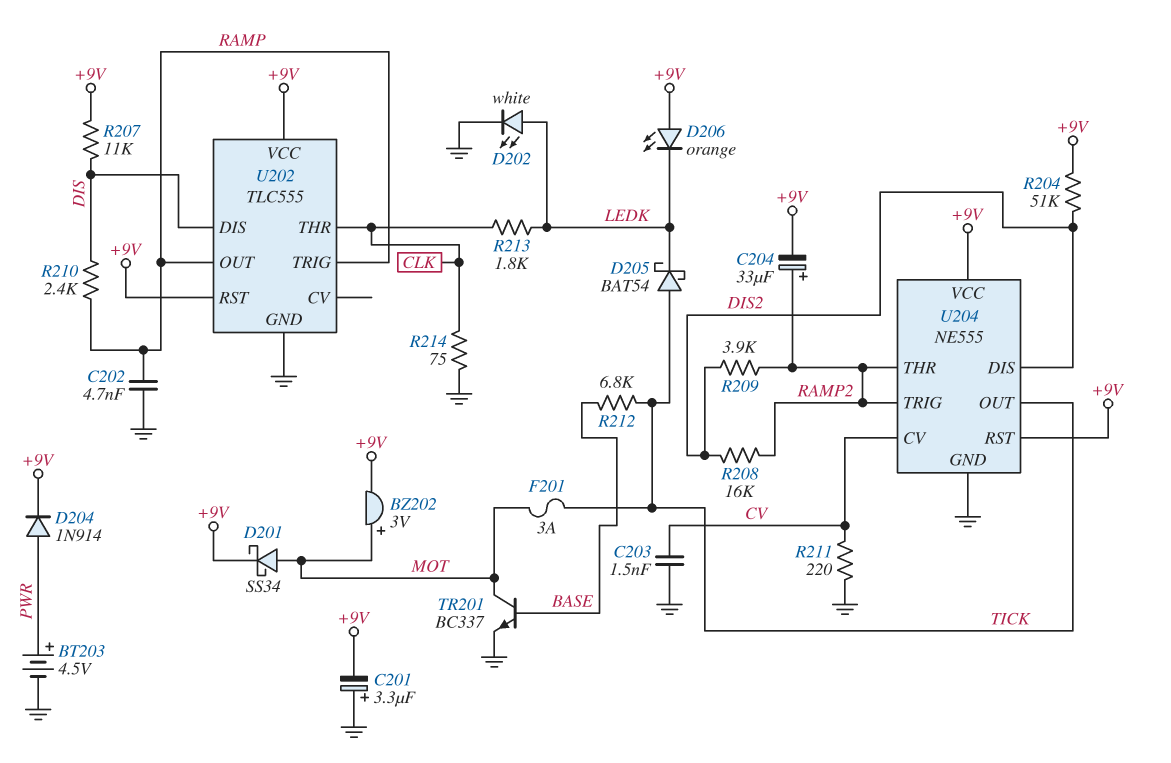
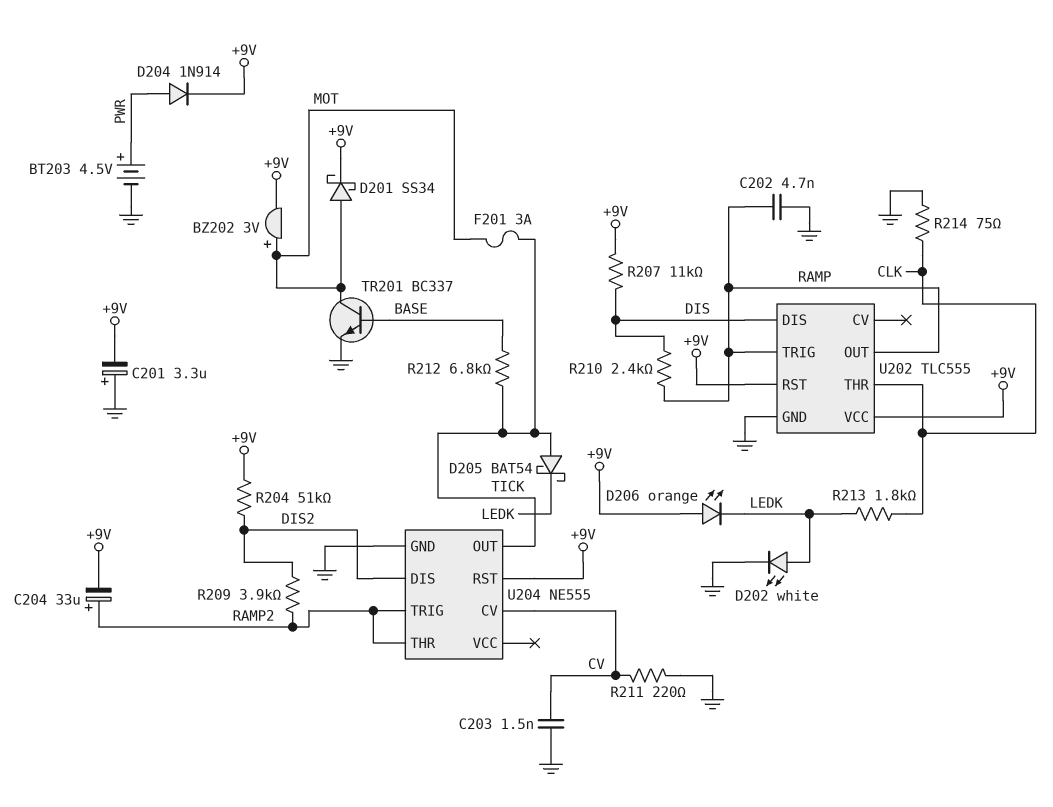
R208: 16k (DIS2, RAMP2) -> none
U204 pin VCC: +9V -> none

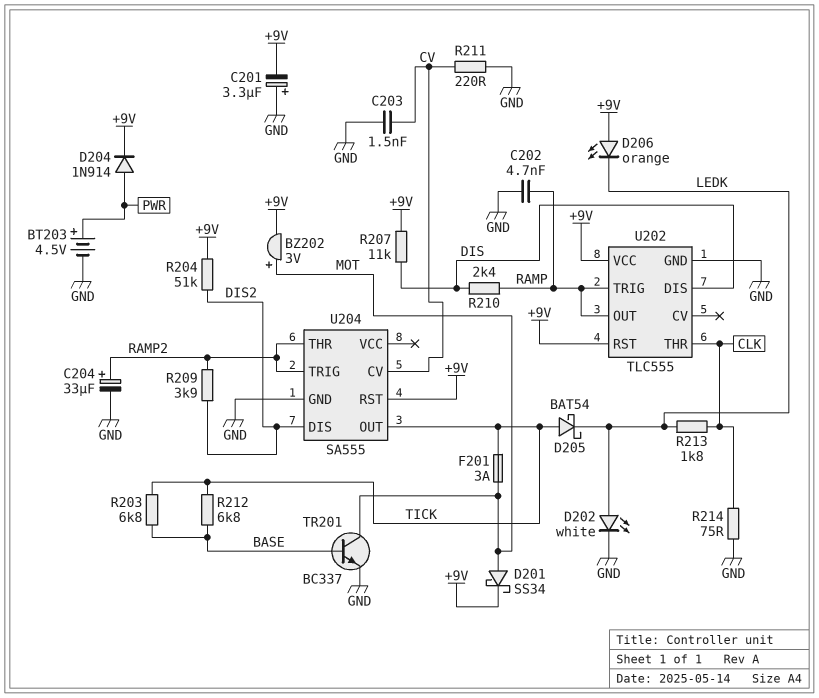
C204: 33uF (plus RAMP2, minus +9V) -> 33uF (plus RAMP2, minus GND)
R203: none -> 6.8k (BASE, TICK)
U204: NE555 -> SA555

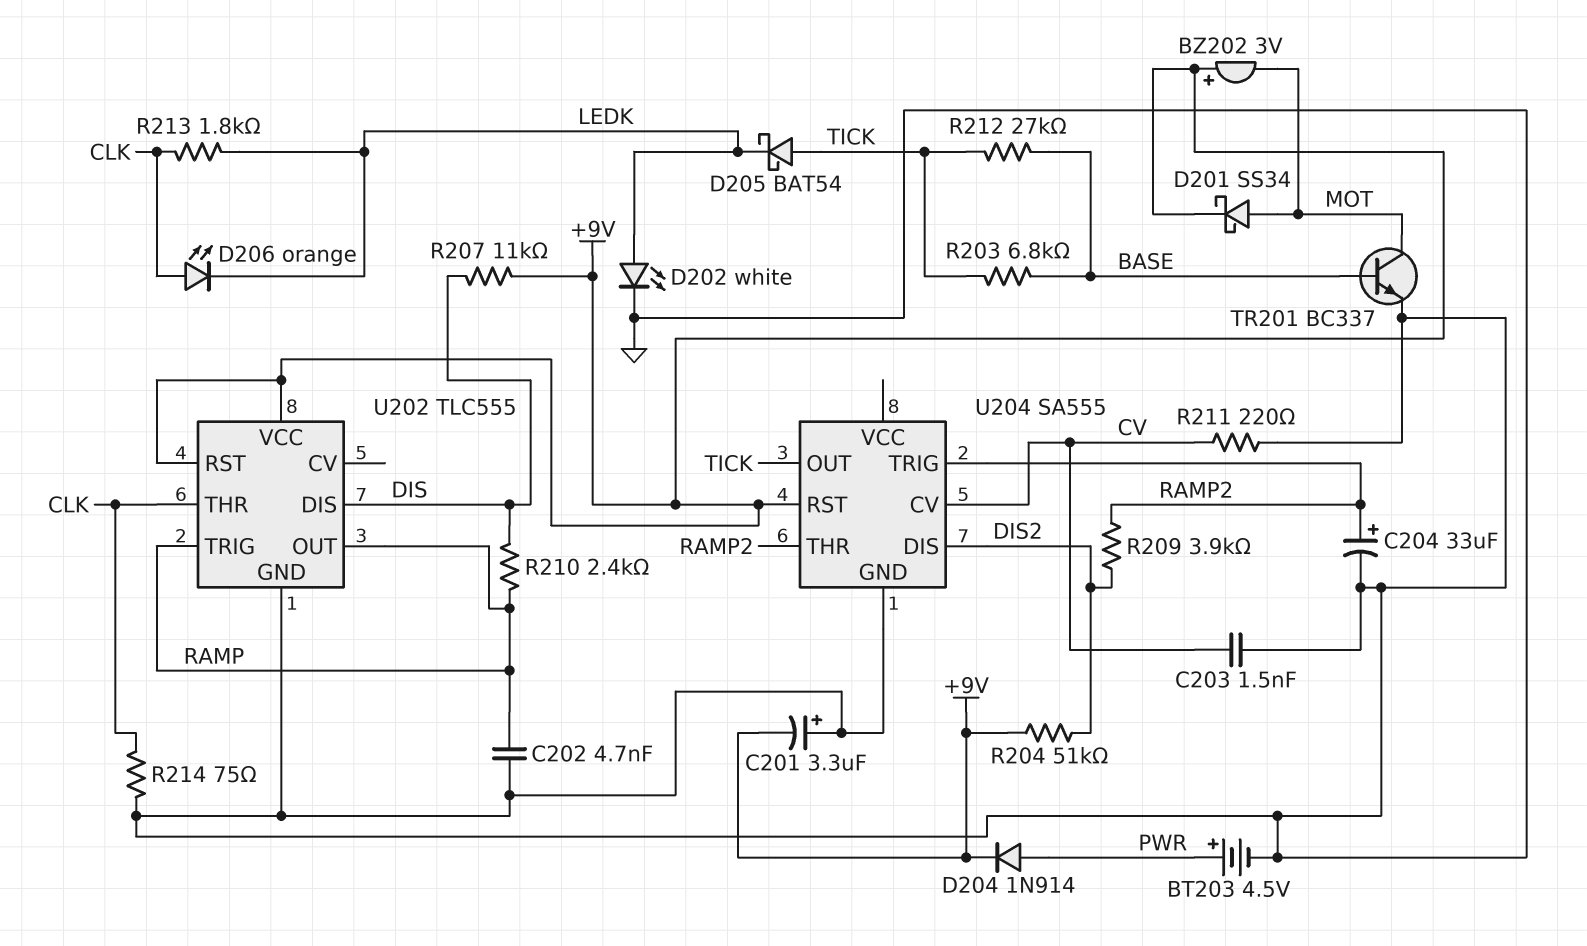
BZ202: buzzer 3V (plus MOT, minus +9V) -> buzzer 3V (plus +9V, minus MOT)
D206: LED orange (A +9V, K LEDK) -> LED orange (A CLK, K LEDK)
F201: 3A (MOT, TICK) -> none
R212: 6.8k (BASE, TICK) -> 27k (BASE, TICK)

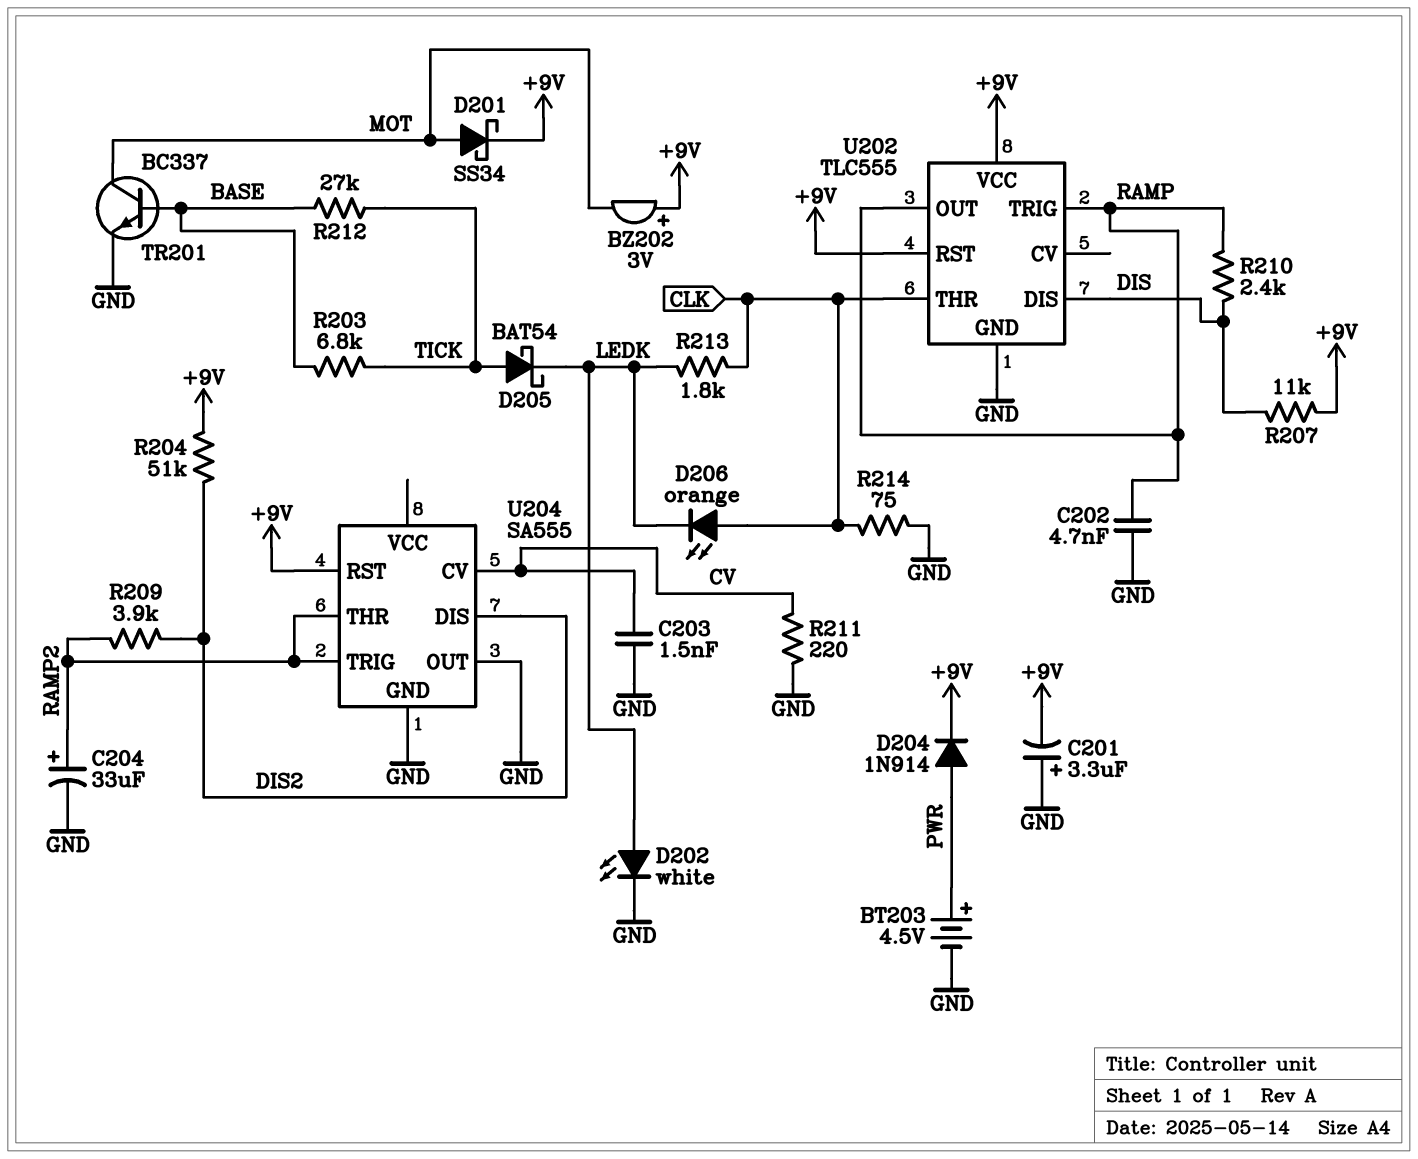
U204 pin OUT: TICK -> GND

